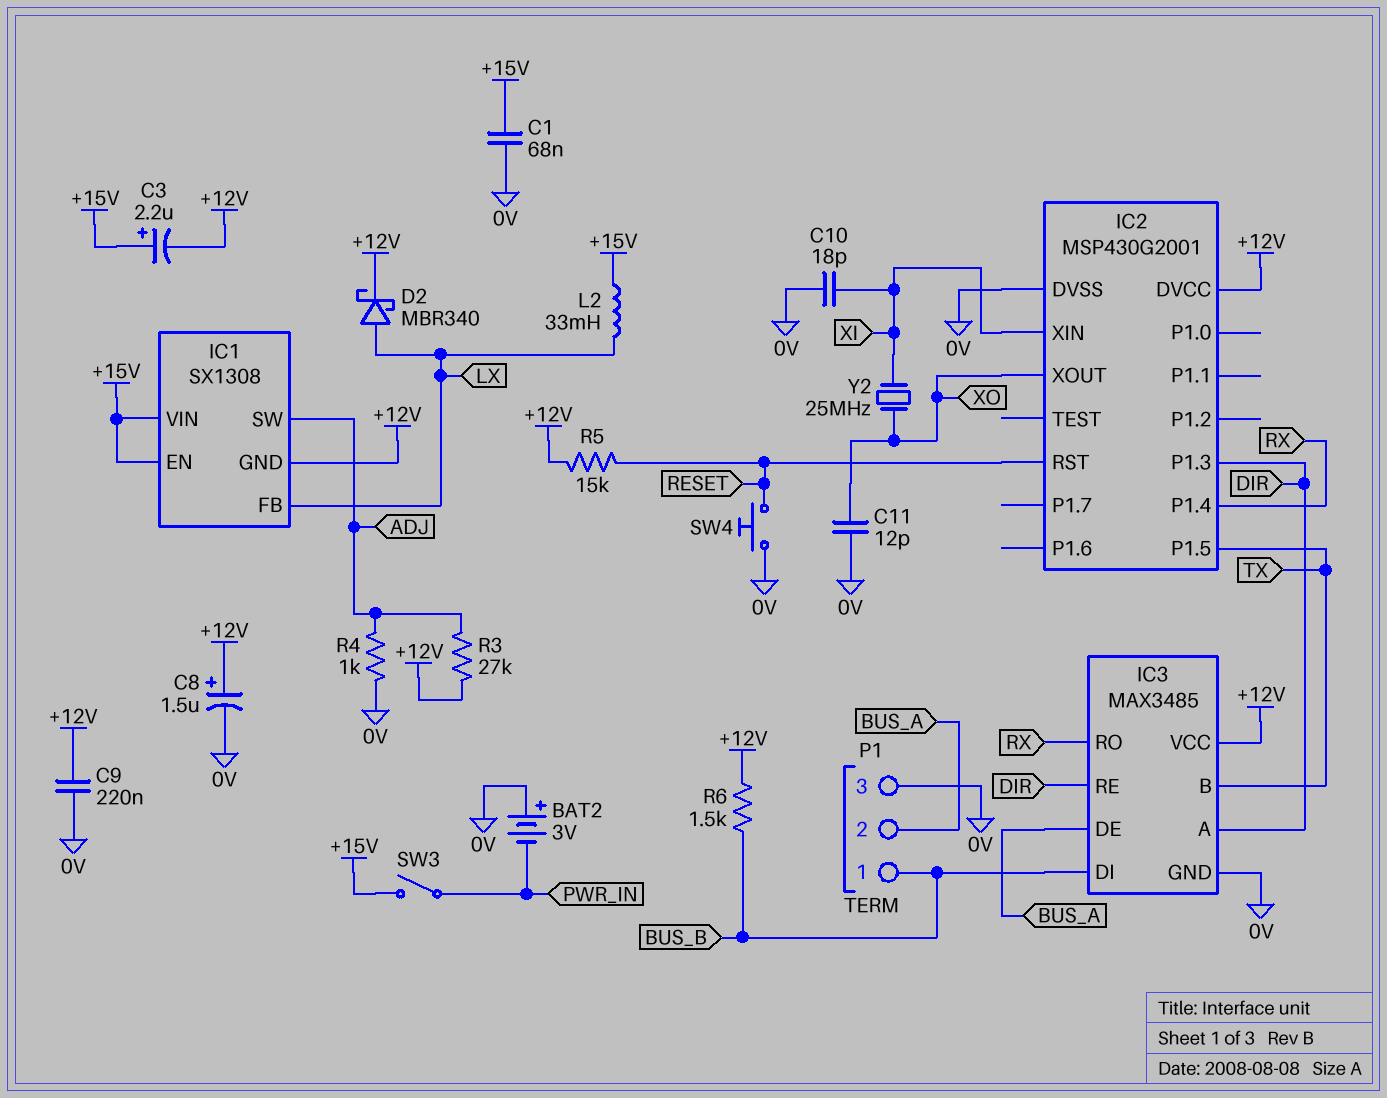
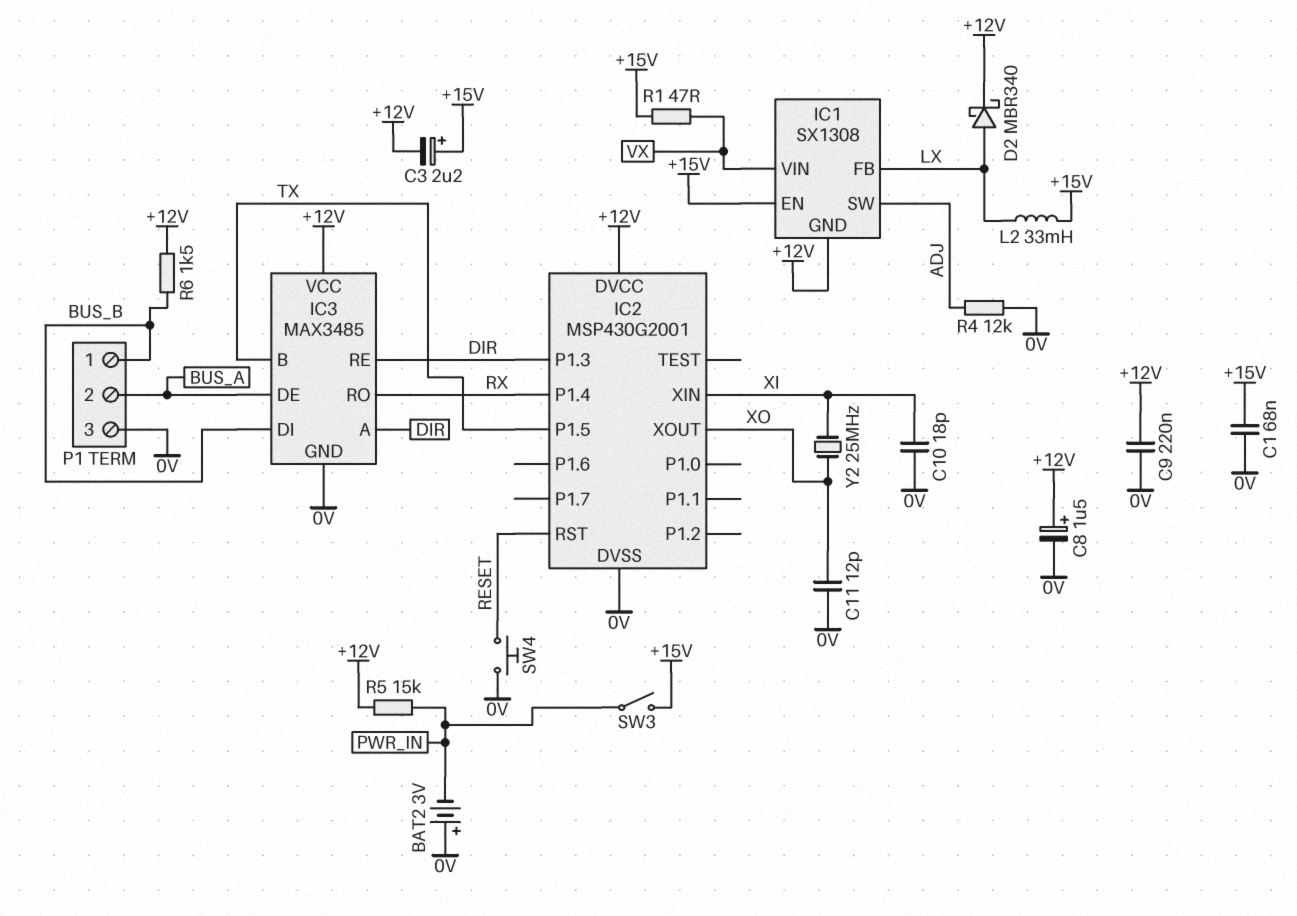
IC1 pin VIN: +15V -> VX
R1: none -> 47 (+15V, VX)
R3: 27k (+12V, ADJ) -> none
R4: 1k (0V, ADJ) -> 12k (0V, ADJ)
R5: 15k (+12V, RESET) -> 15k (+12V, PWR_IN)

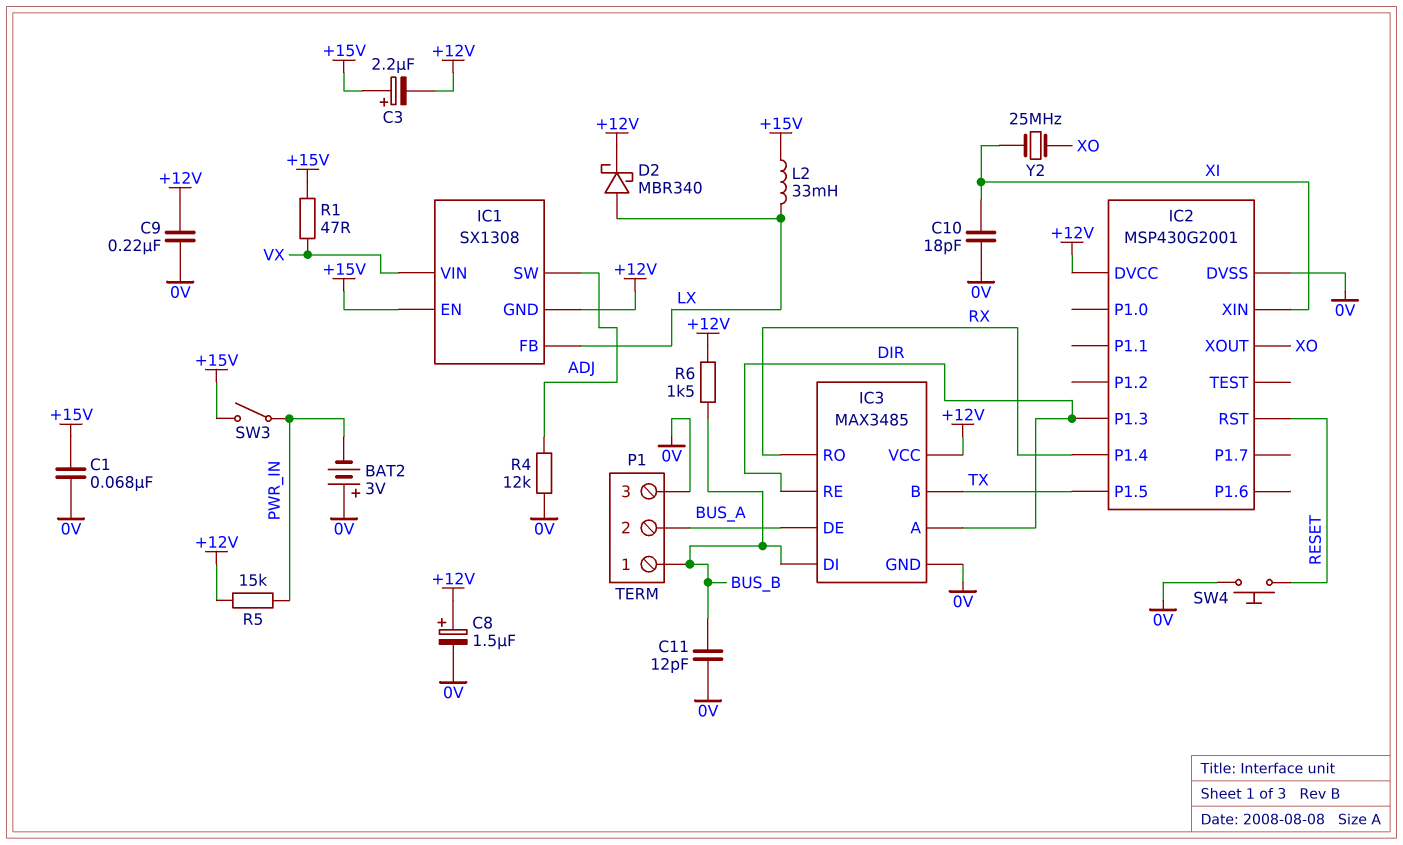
C11: 12pF (0V, XO) -> 12pF (0V, BUS_B)

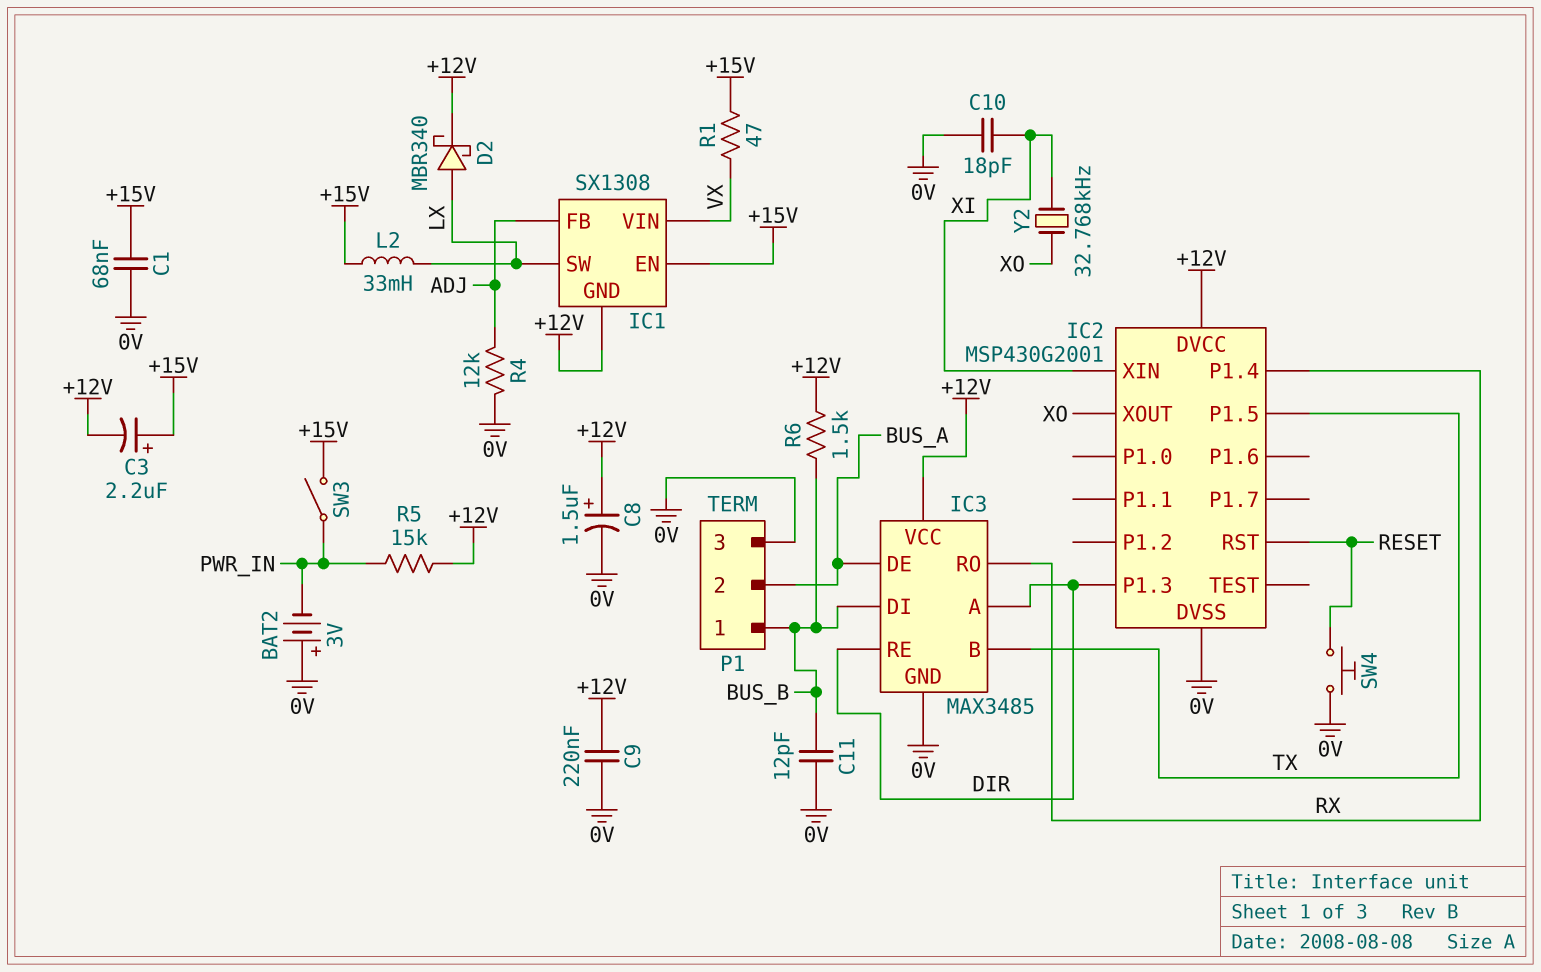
IC1 pin FB: LX -> ADJ
IC1 pin SW: ADJ -> LX
Y2: 25MHz (XI, XO) -> 32.768kHz (XI, XO)

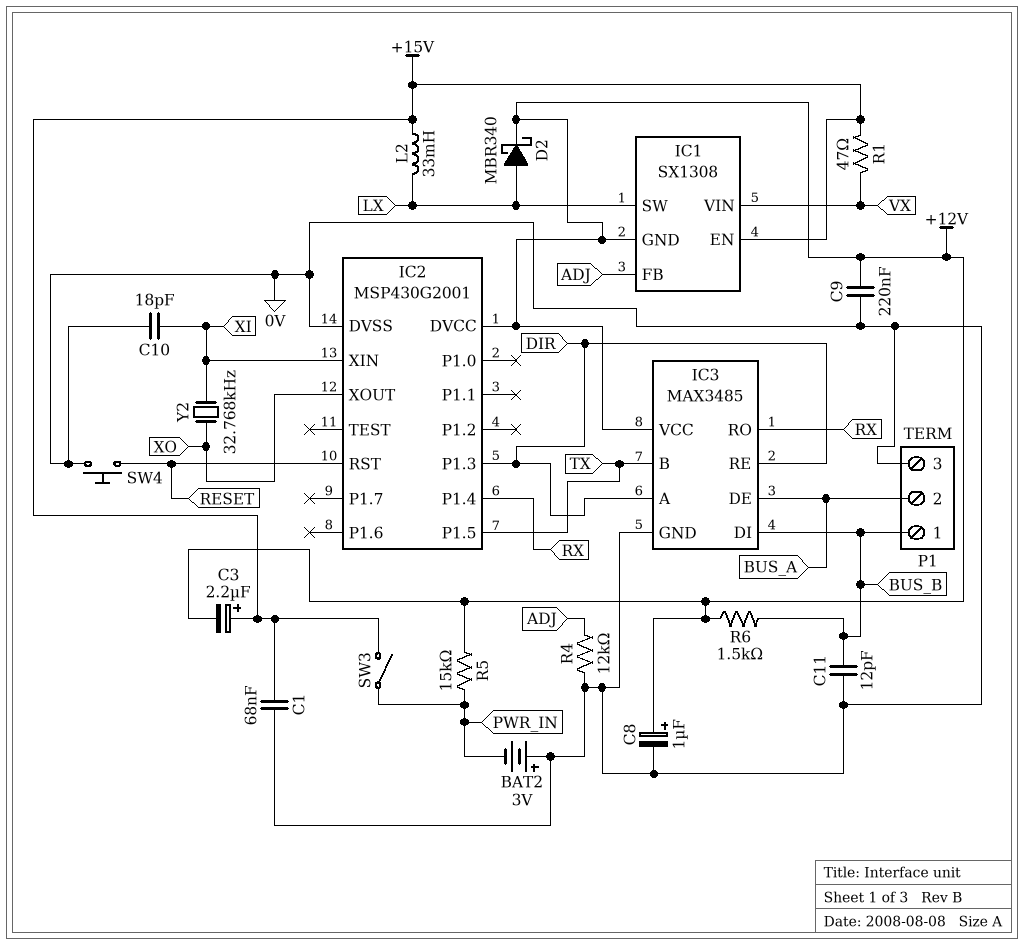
C8: 1.5uF (plus +12V, minus 0V) -> 1uF (plus +12V, minus 0V)

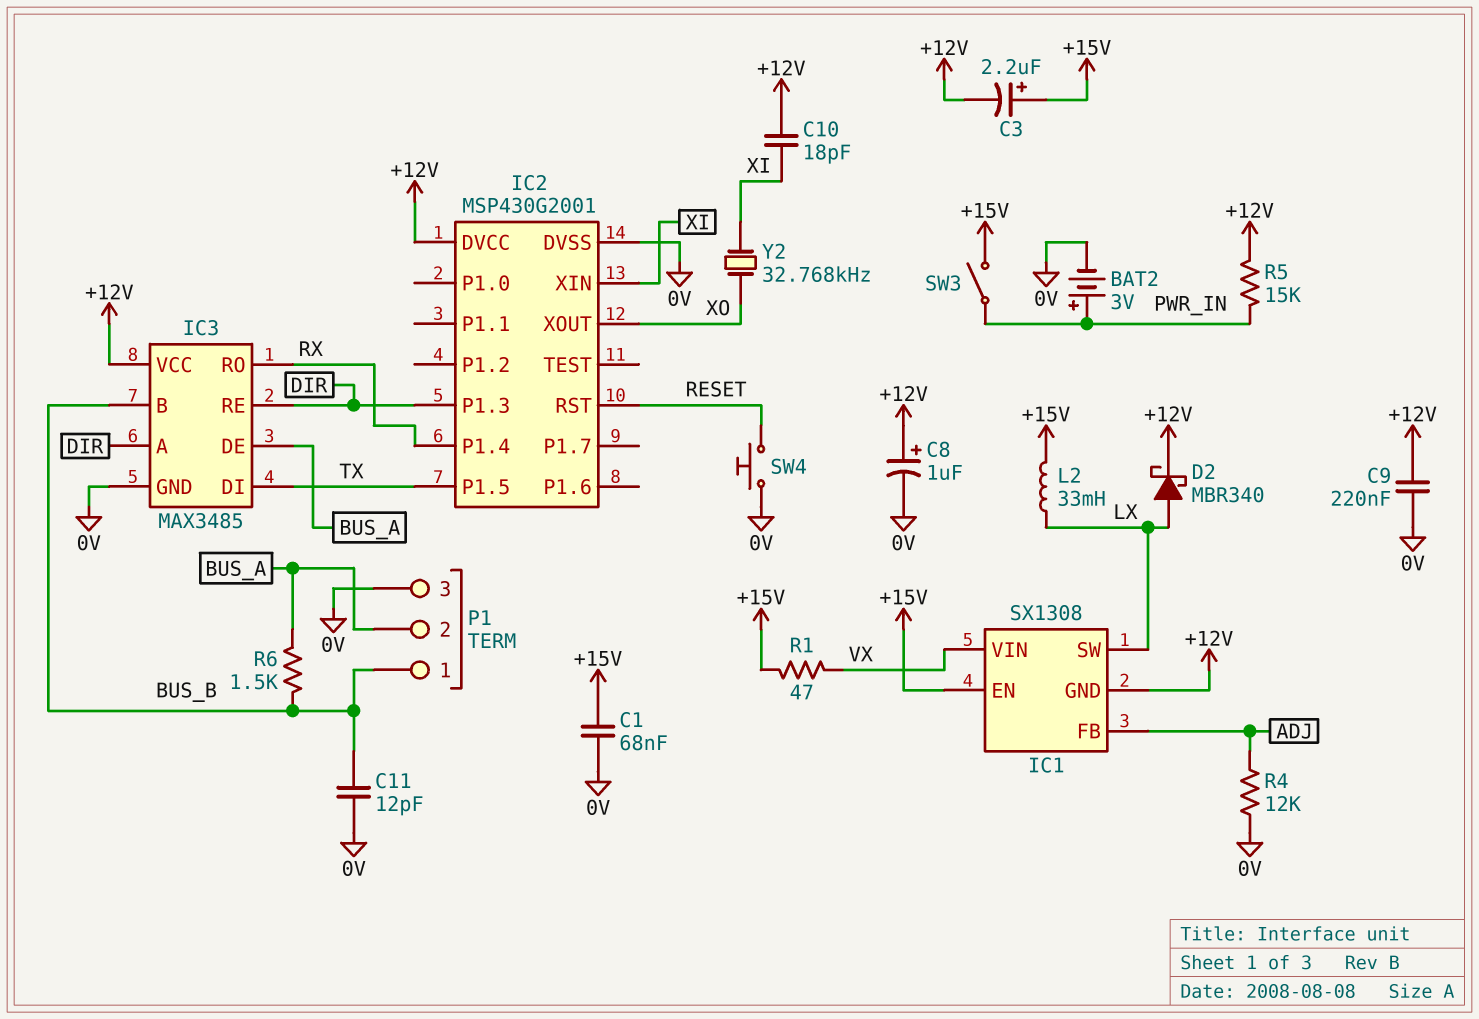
BAT2: 3V (plus 0V, minus PWR_IN) -> 3V (plus PWR_IN, minus 0V)
C10: 18pF (0V, XI) -> 18pF (+12V, XI)
IC3 pin B: TX -> BUS_B
IC3 pin DI: BUS_B -> TX
R6: 1.5k (+12V, BUS_B) -> 1.5k (BUS_A, BUS_B)

